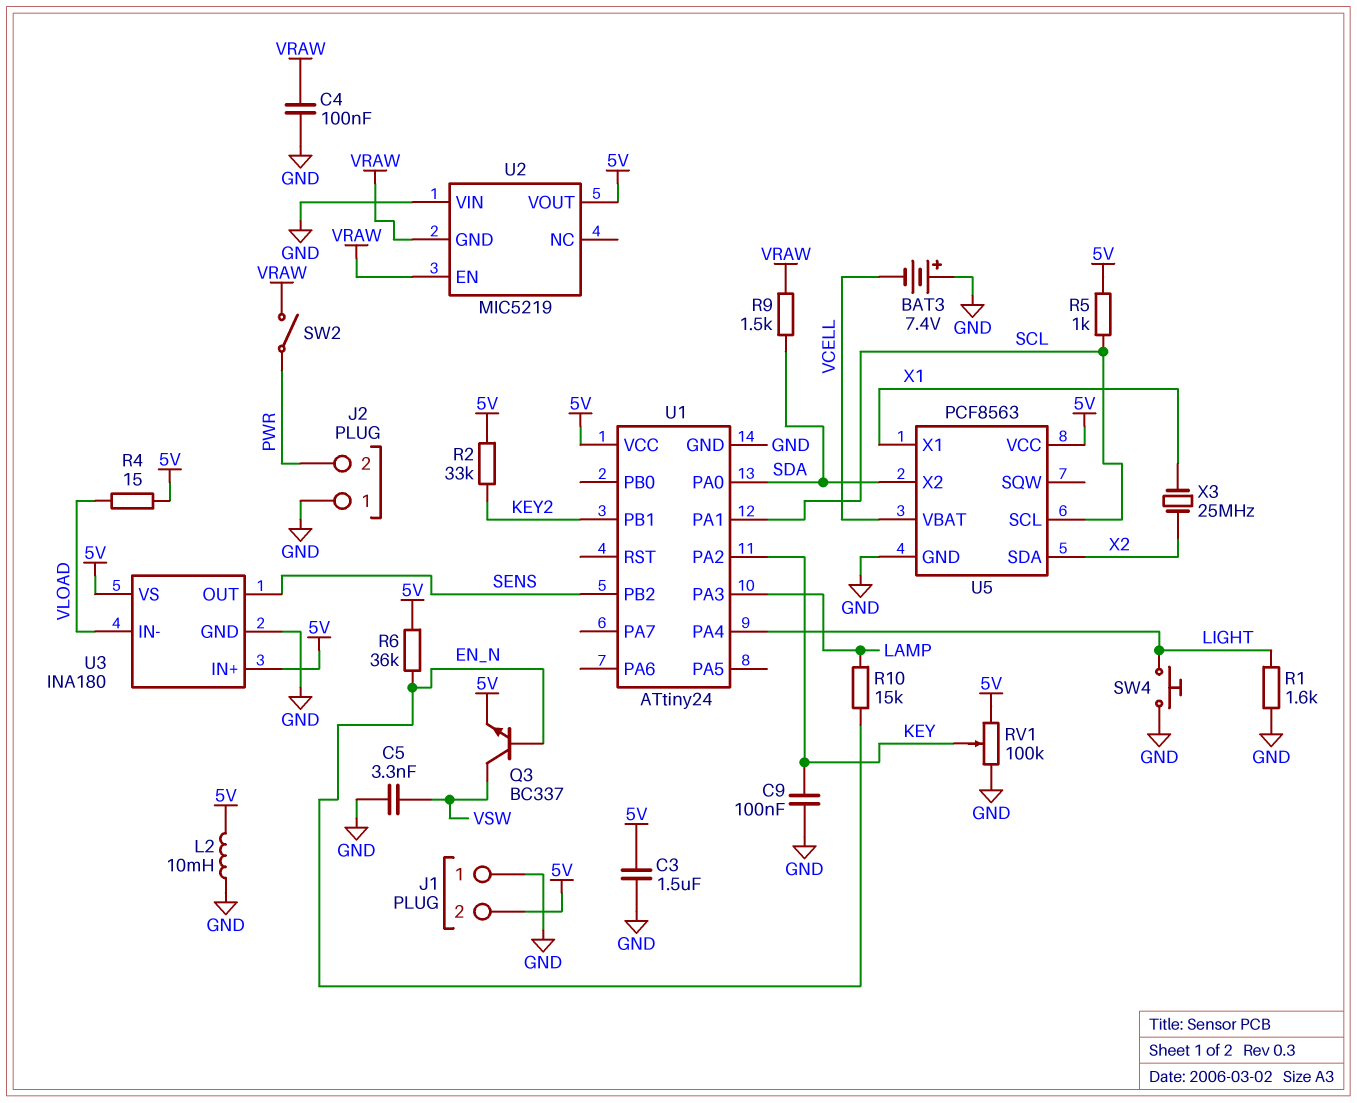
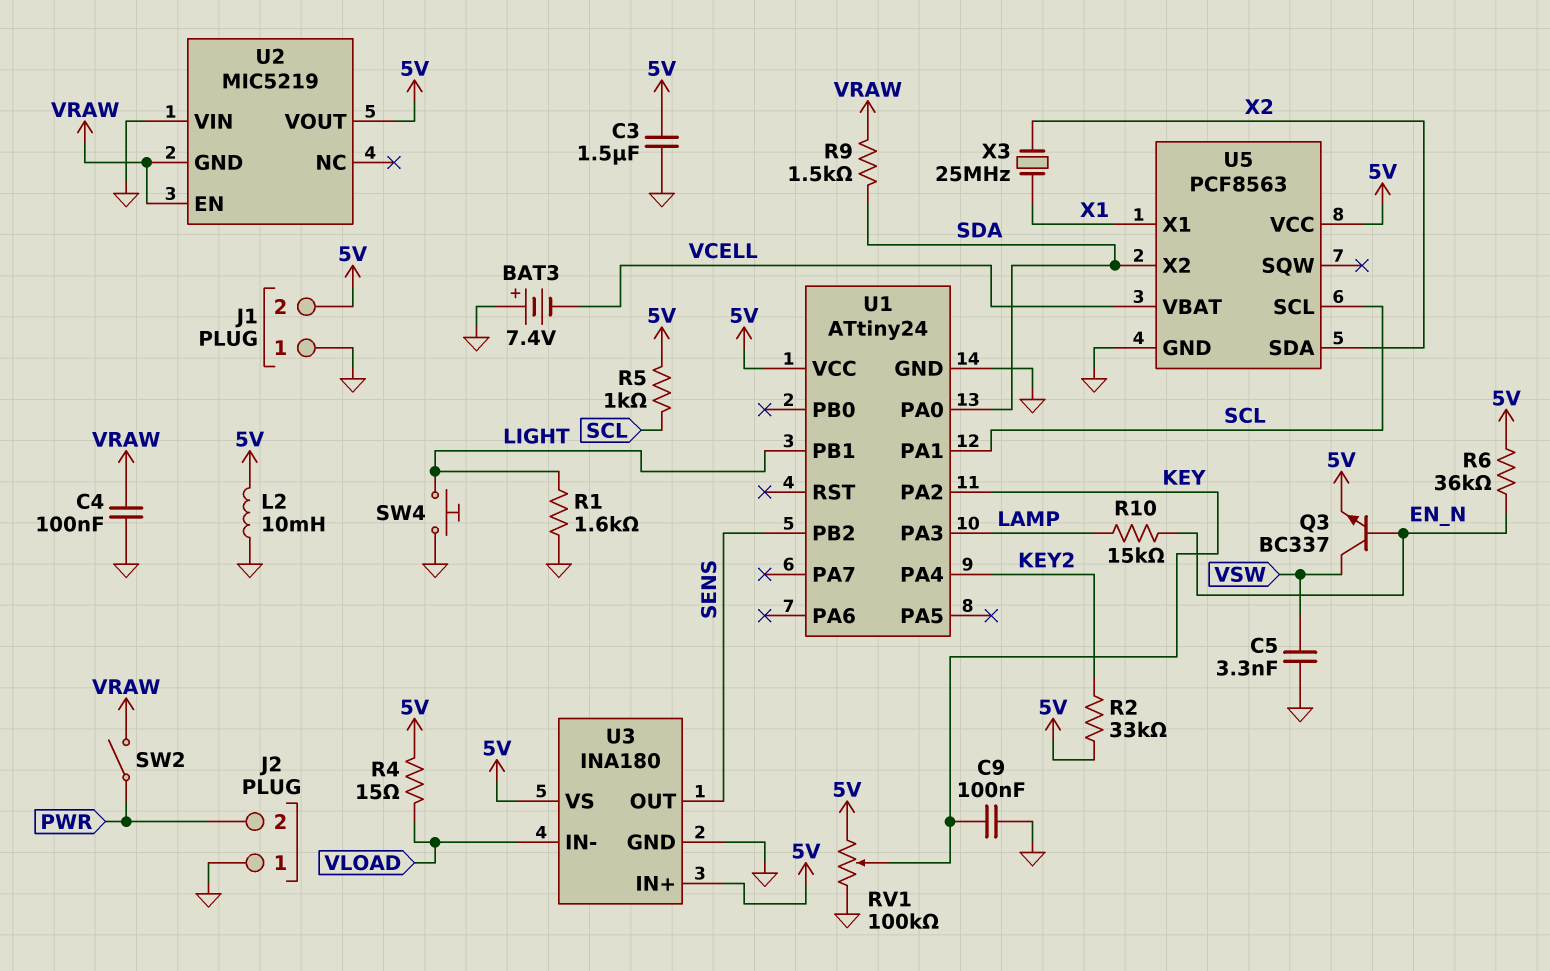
U1 pin PA4: LIGHT -> KEY2
U1 pin PB1: KEY2 -> LIGHT

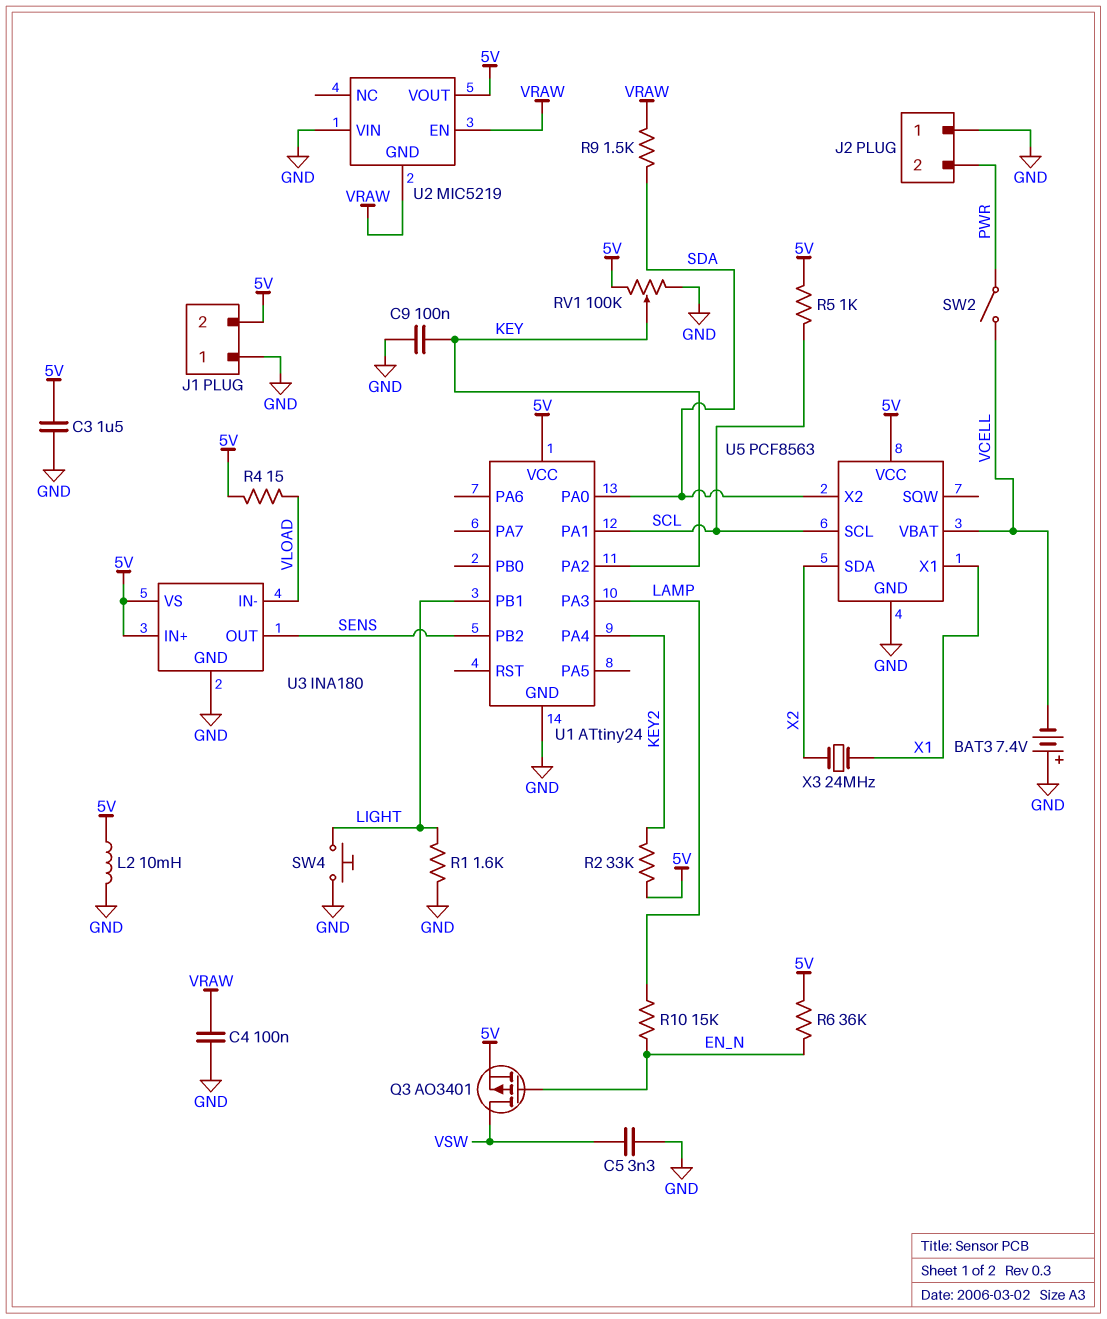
Q3: NPN BC337 (B EN_N, C VSW, E 5V) -> PMOS AO3401 (G EN_N, D VSW, S 5V)
SW2: switch (PWR, VRAW) -> switch (PWR, VCELL)
X3: 25MHz (X1, X2) -> 24MHz (X1, X2)

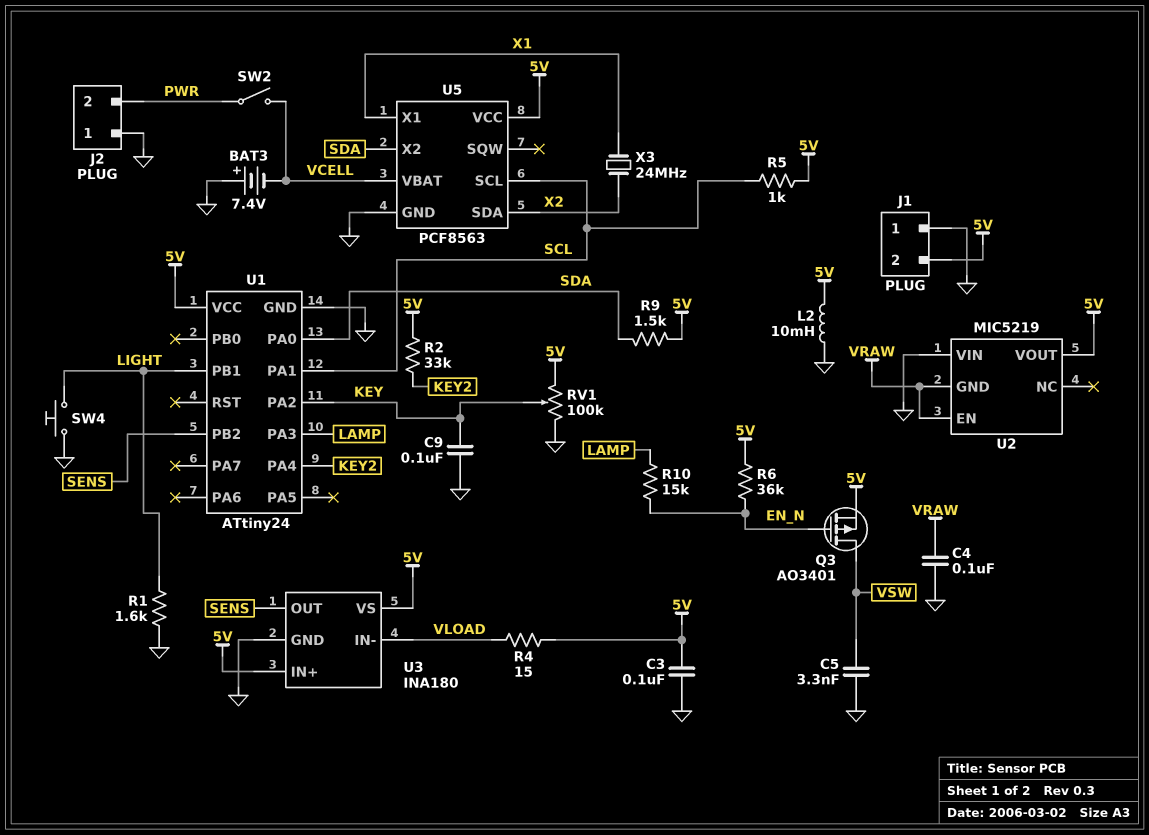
C3: 1.5uF (5V, GND) -> 100nF (5V, GND)
R9: 1.5k (SDA, VRAW) -> 1.5k (5V, SDA)

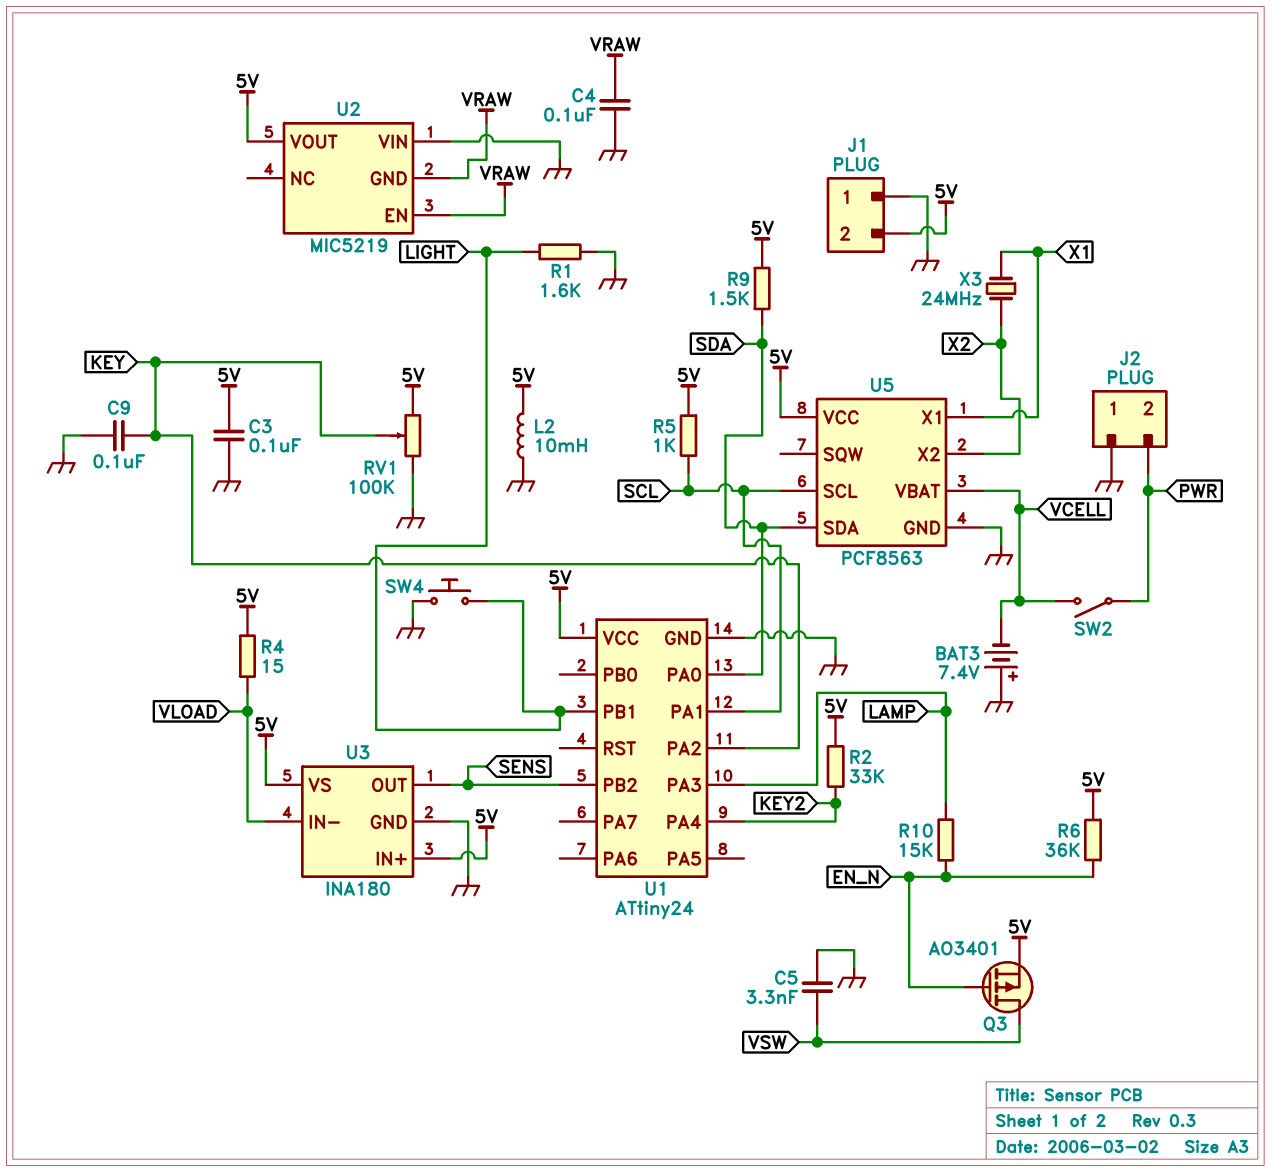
U5 pin SDA: X2 -> SDA
U5 pin X2: SDA -> X2

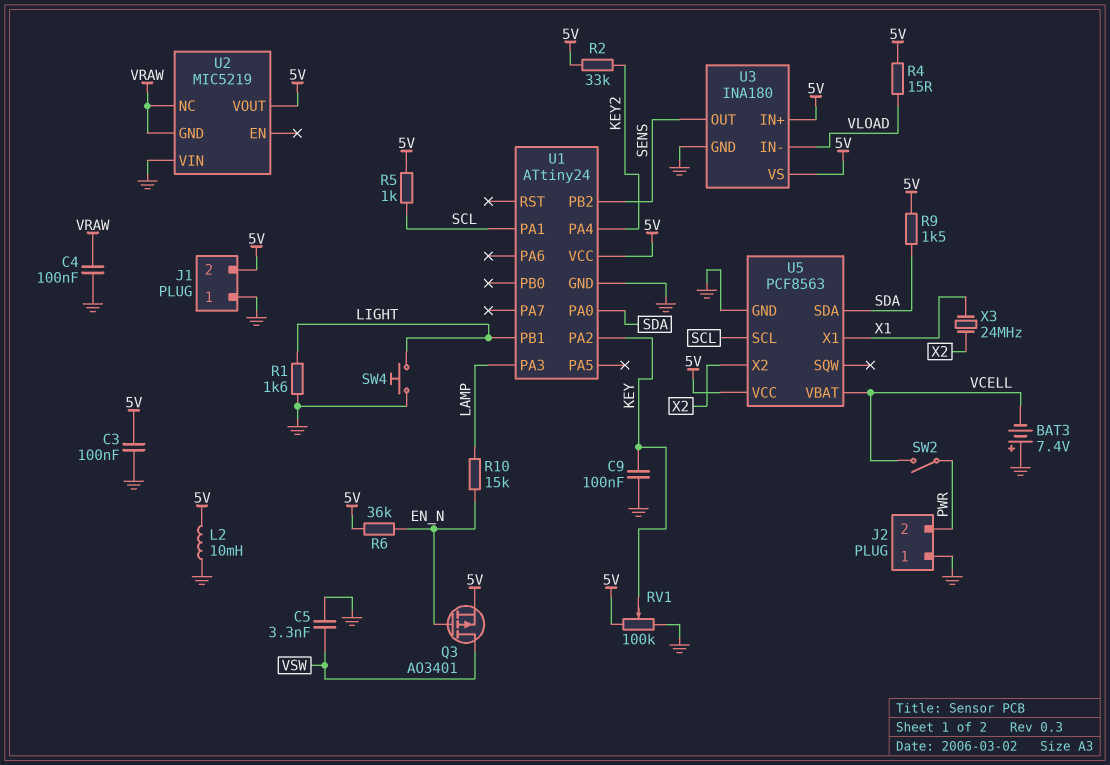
U2 pin EN: VRAW -> none
U2 pin NC: none -> VRAW

